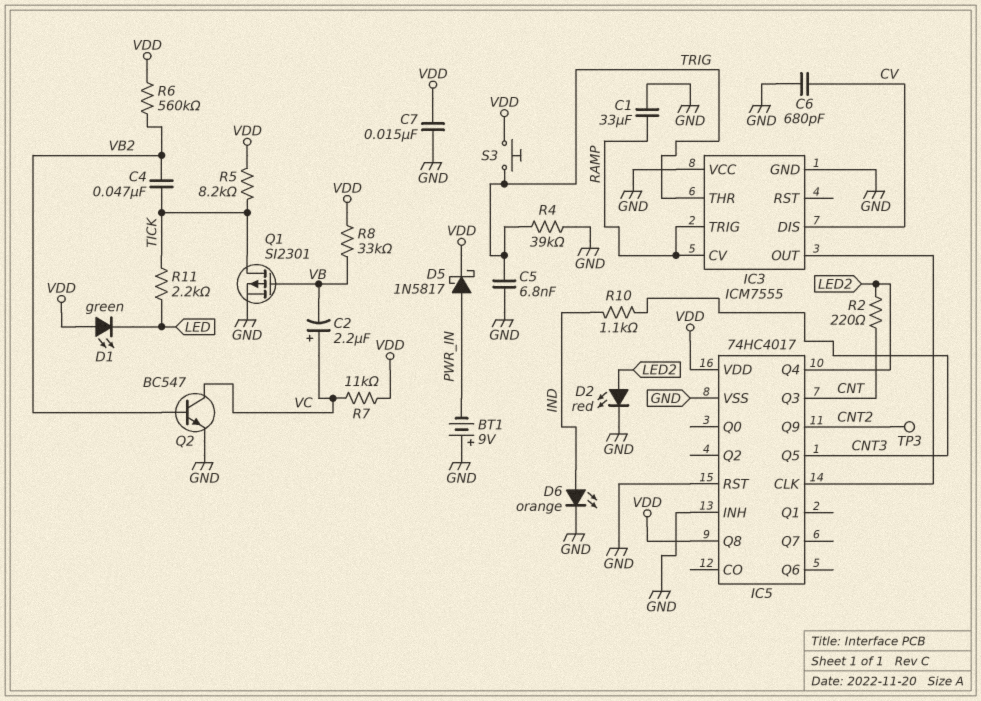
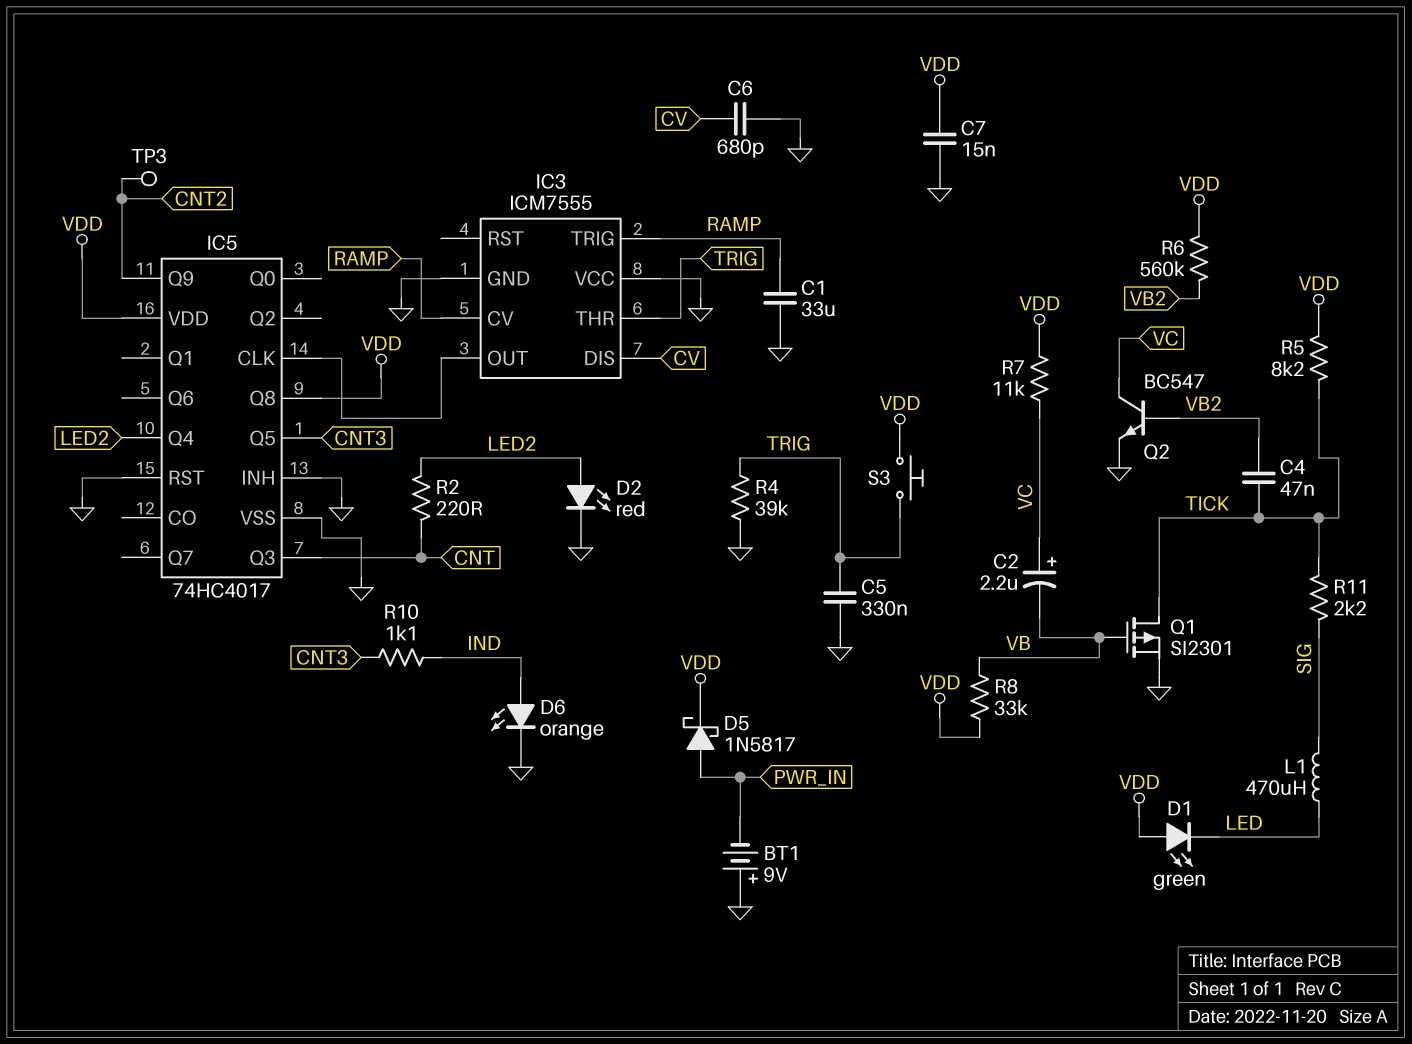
C5: 6.8nF (GND, TRIG) -> 330nF (GND, TRIG)
L1: none -> 470uH (LED, SIG)
R11: 2.2k (LED, TICK) -> 2.2k (SIG, TICK)

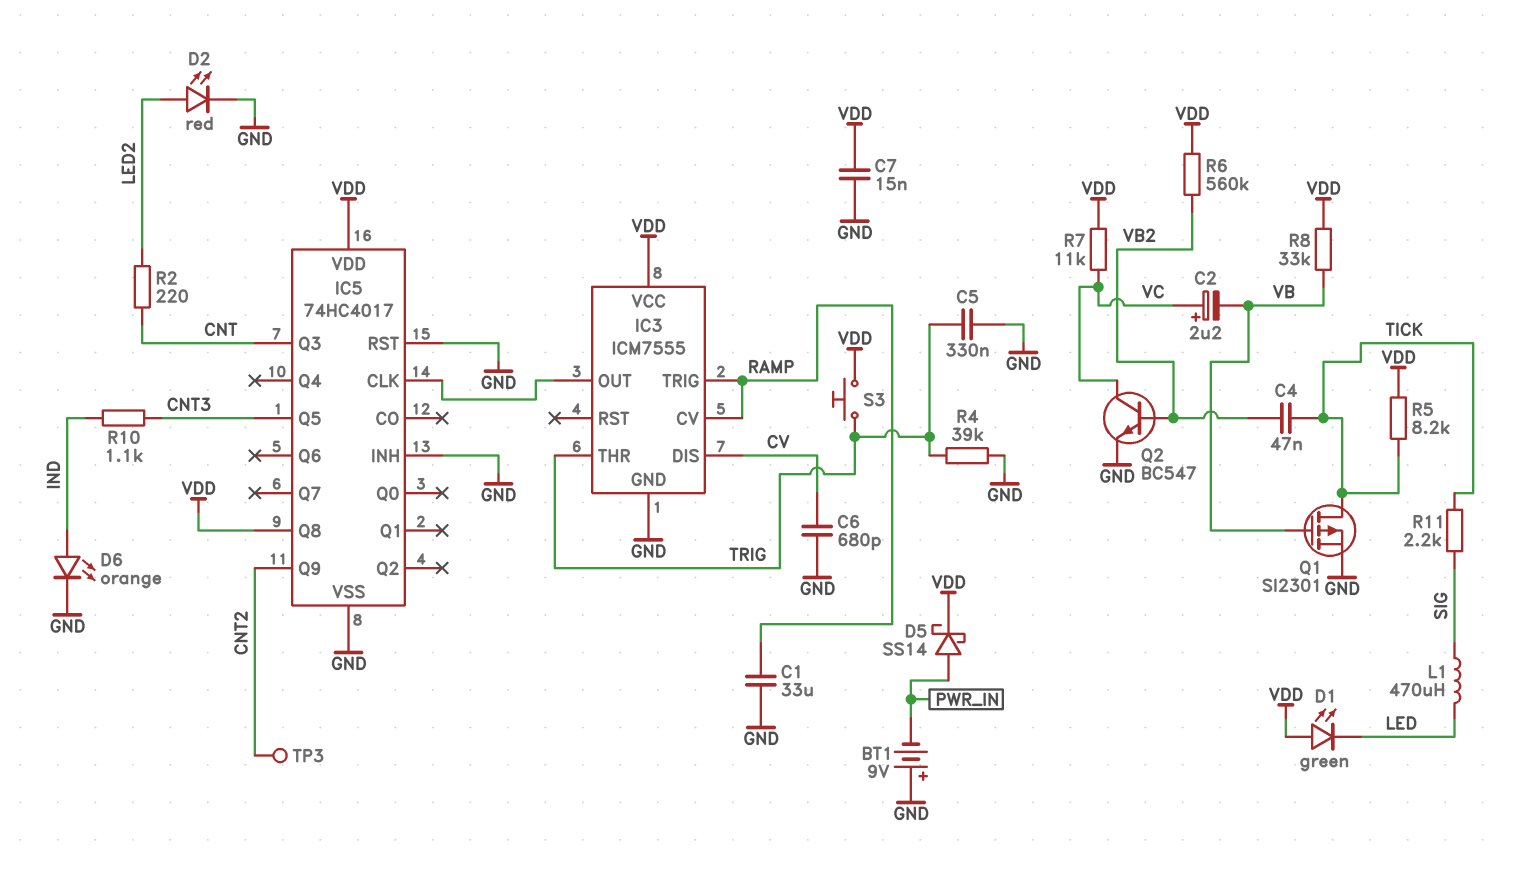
D5: schottky 1N5817 (A PWR_IN, K VDD) -> schottky SS14 (A PWR_IN, K VDD)
IC3 pin VCC: GND -> VDD
IC5 pin Q4: LED2 -> none

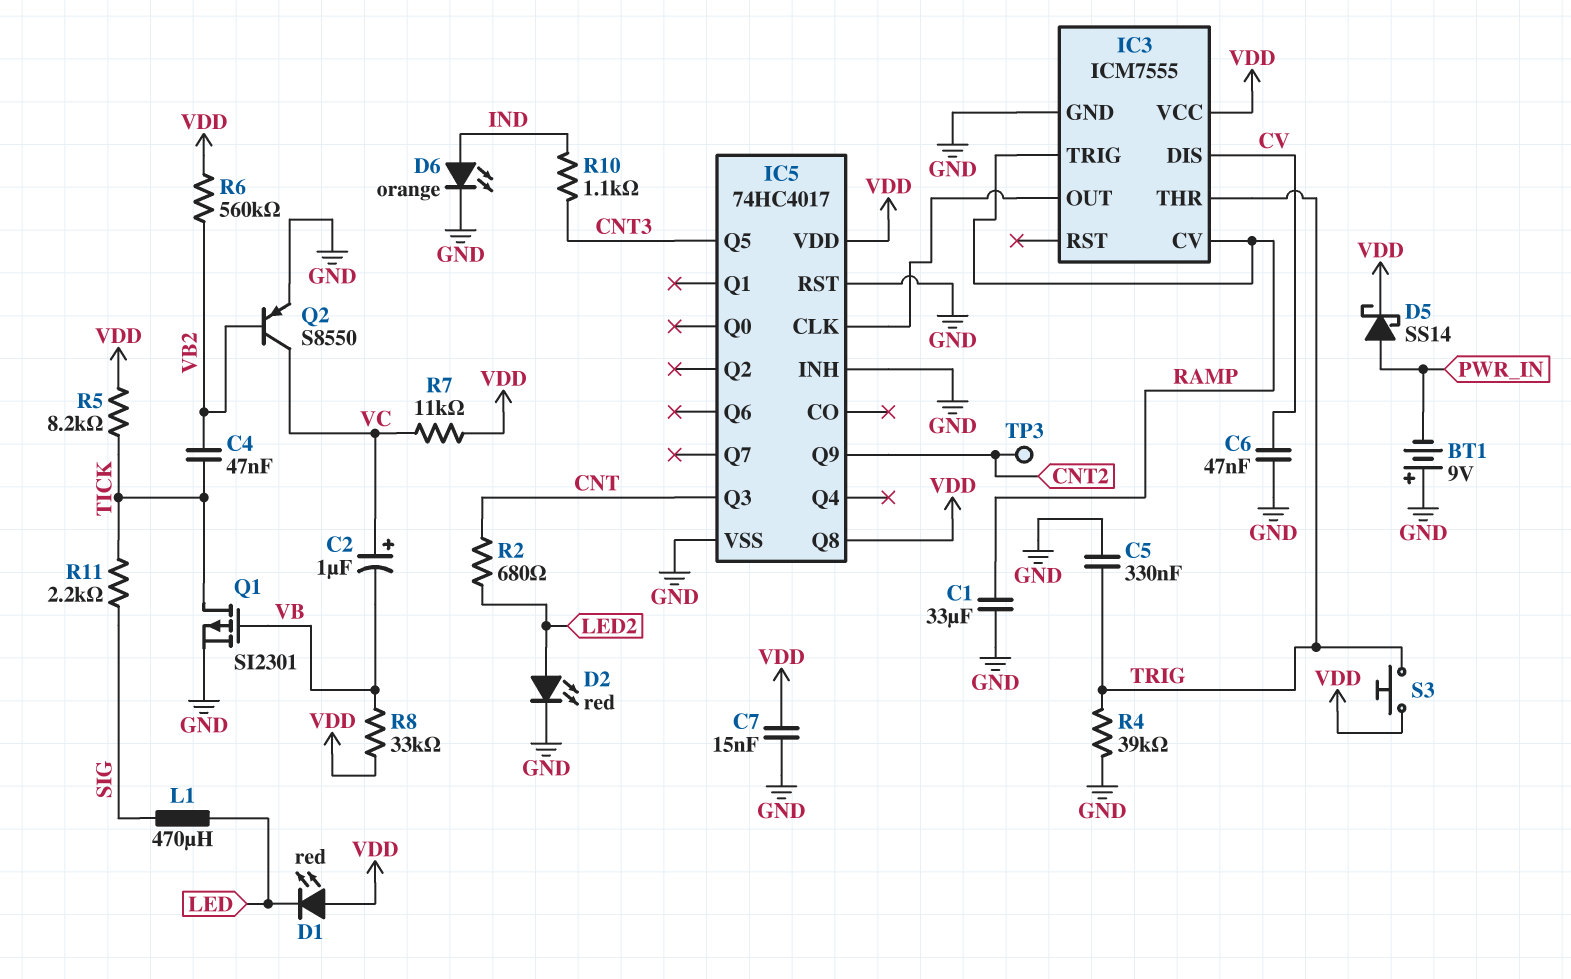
C2: 2.2uF (plus VC, minus VB) -> 1uF (plus VC, minus VB)
C6: 680pF (CV, GND) -> 47nF (CV, GND)
D1: LED green (A VDD, K LED) -> LED red (A VDD, K LED)
Q2: NPN BC547 (B VB2, C VC, E GND) -> PNP S8550 (B VB2, C VC, E GND)
R2: 220 (CNT, LED2) -> 680 (CNT, LED2)

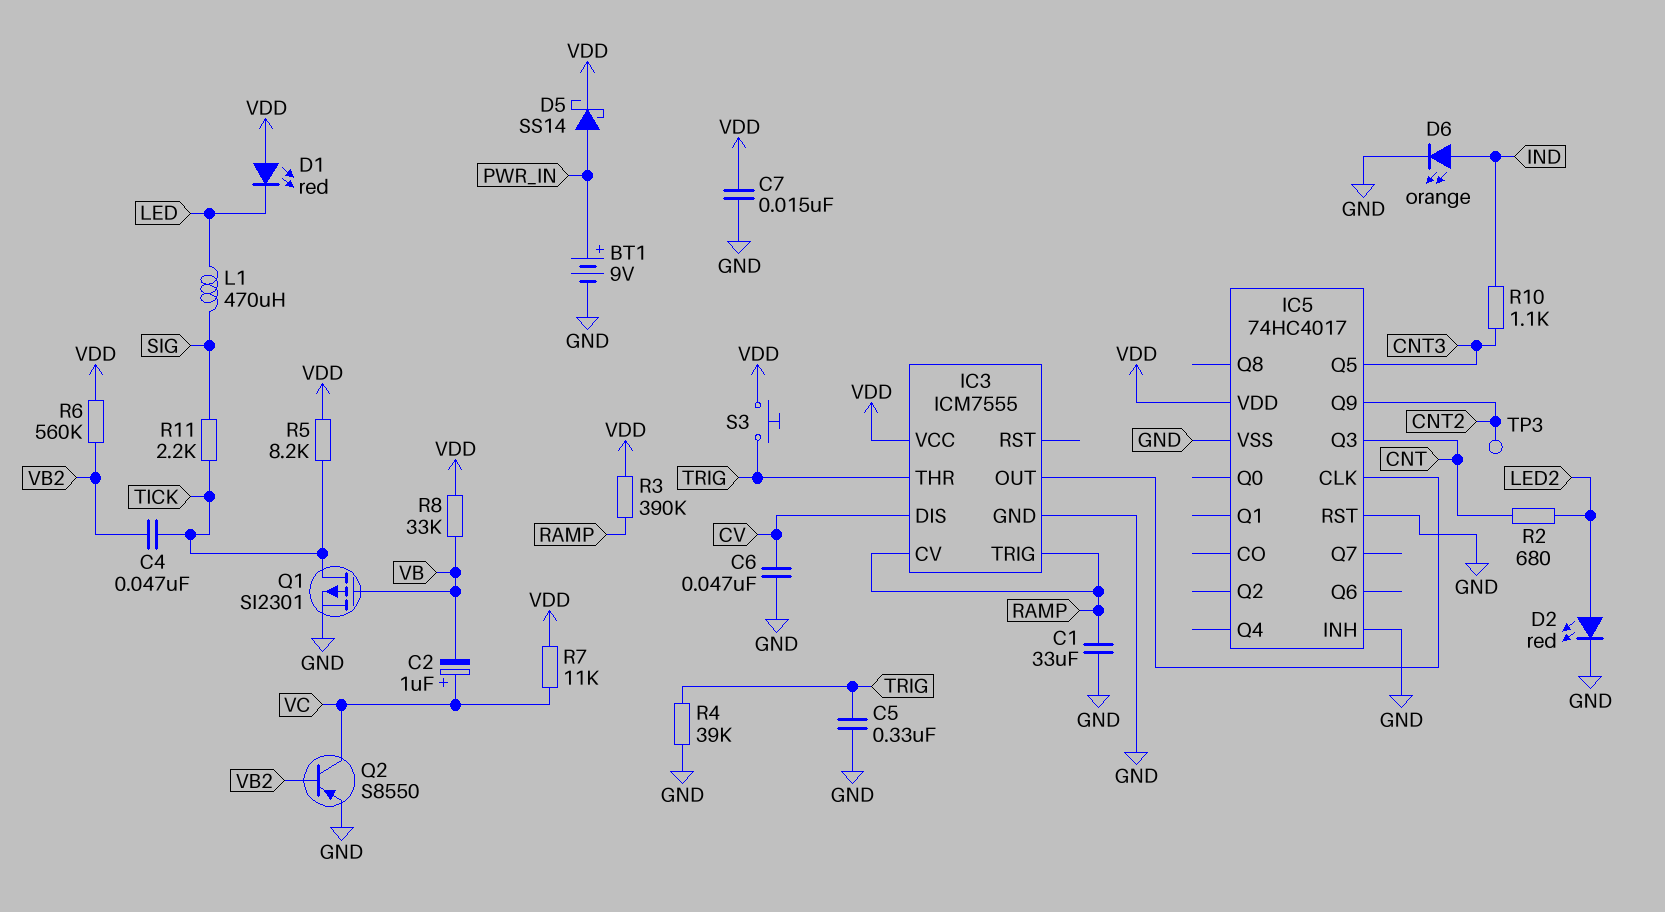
BT1: 9V (plus GND, minus PWR_IN) -> 9V (plus PWR_IN, minus GND)
IC5 pin Q8: VDD -> none
R3: none -> 390k (RAMP, VDD)

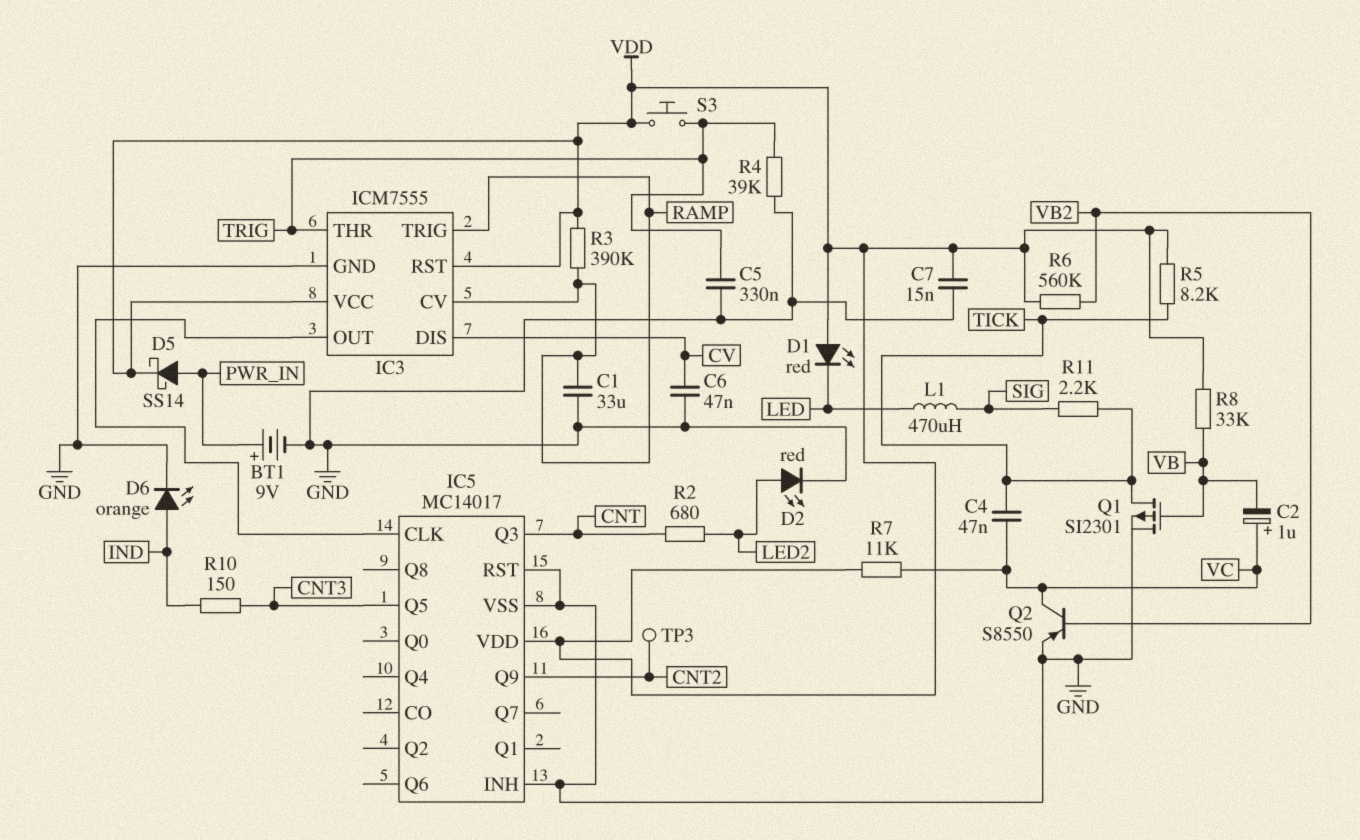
C4: 47nF (TICK, VB2) -> 47nF (TICK, VC)
IC3 pin RST: none -> VDD
IC5: 74HC4017 -> MC14017
R10: 1.1k (CNT3, IND) -> 150 (CNT3, IND)

